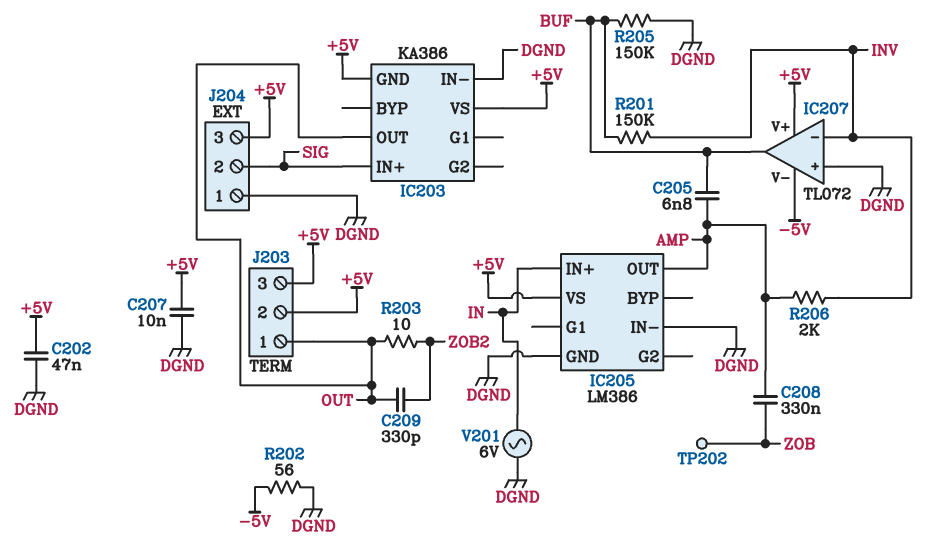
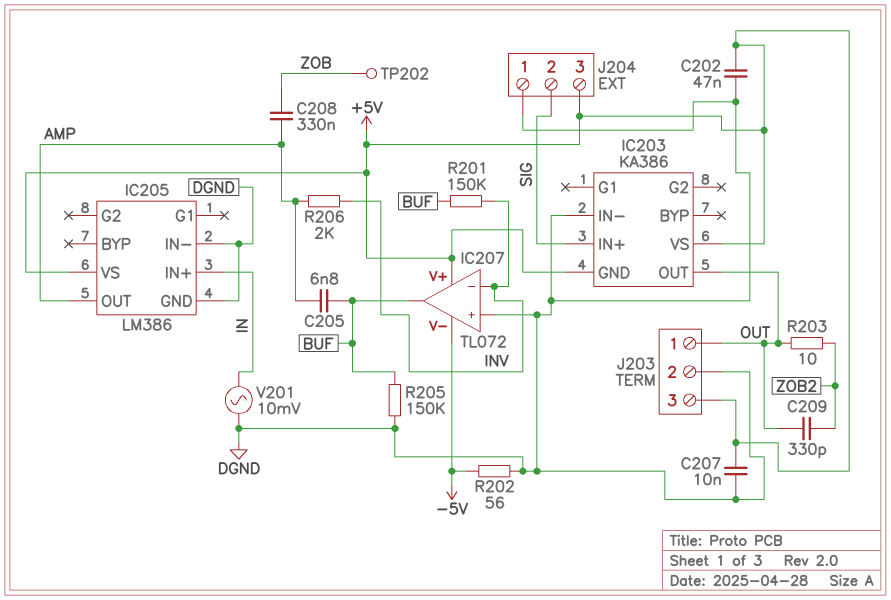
J203 pin 2: +5V -> DGND
V201: AC 6V (DGND, IN) -> AC 10mV (DGND, IN)

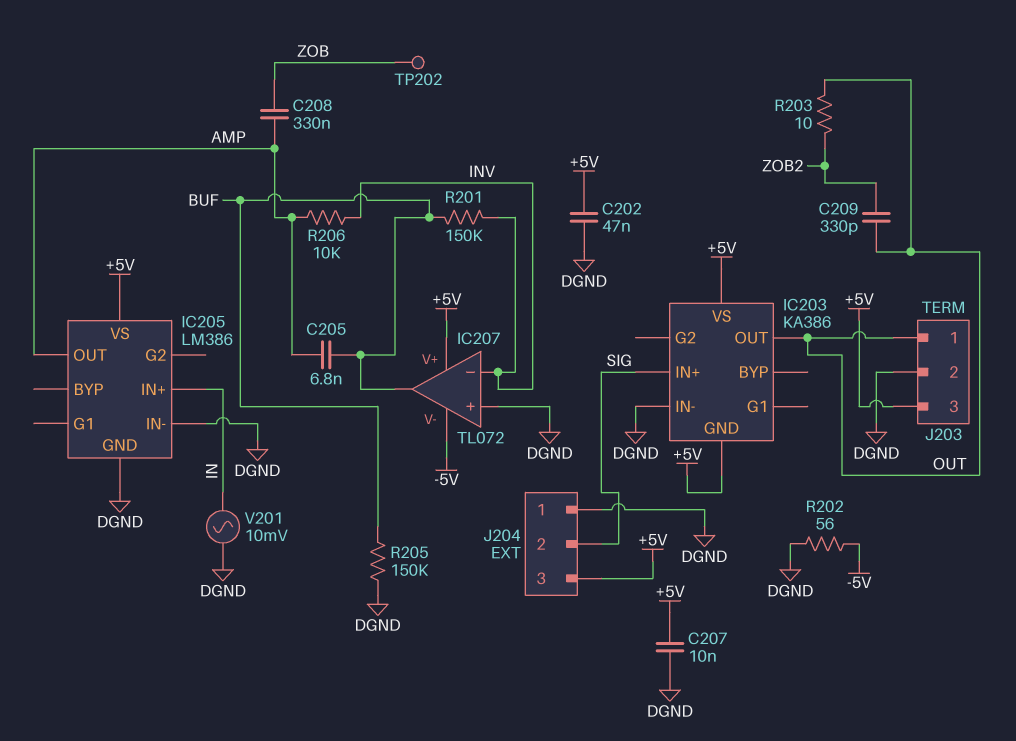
R206: 2k (AMP, INV) -> 10k (AMP, INV)

